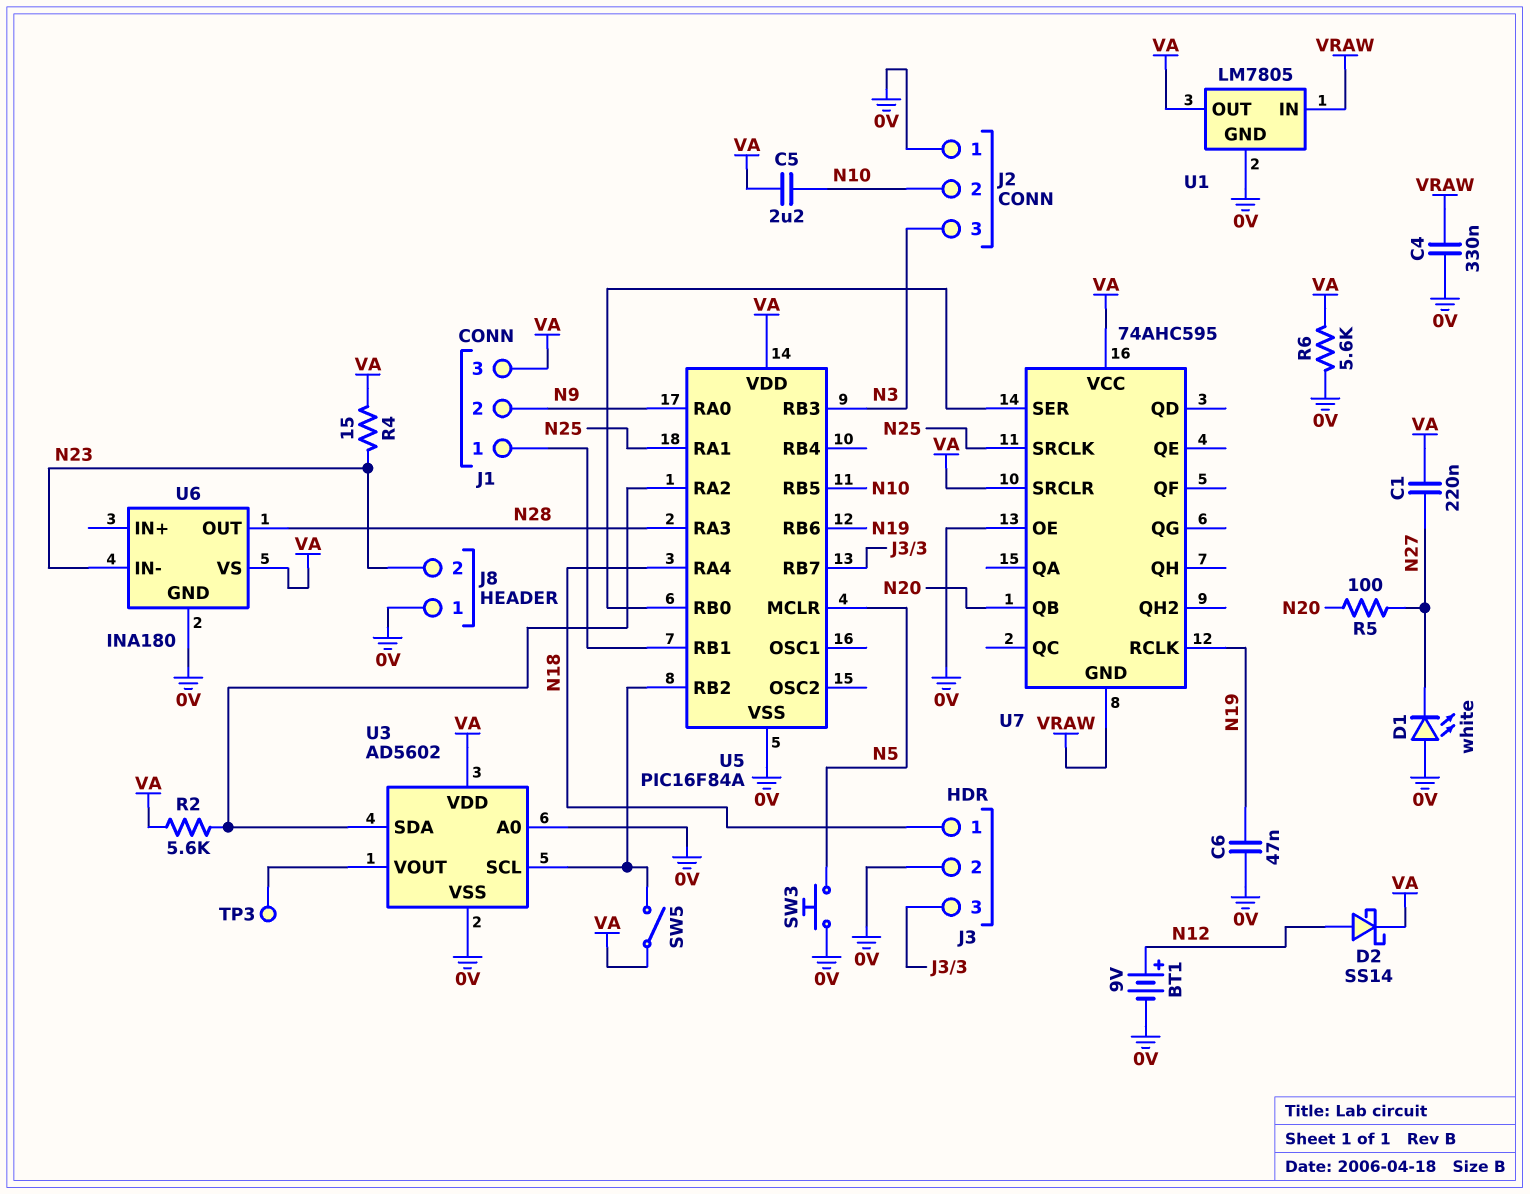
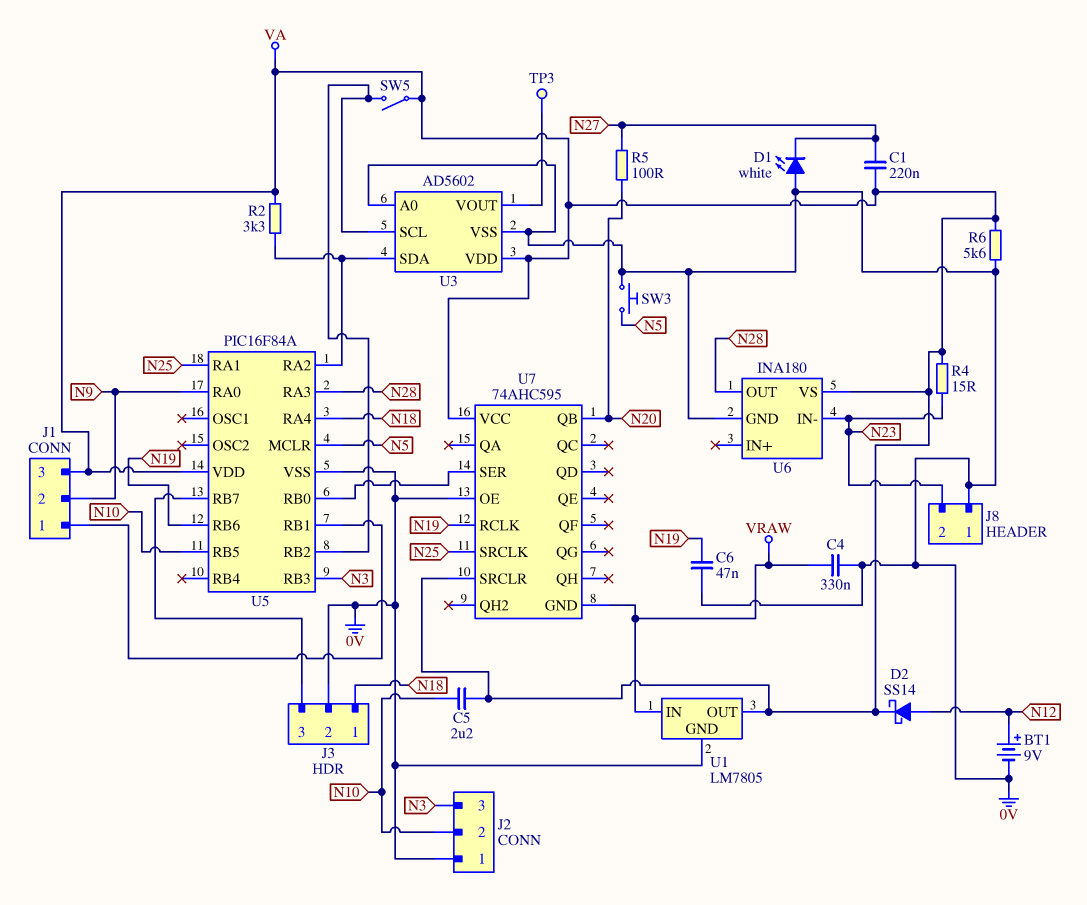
R2: 5.6k (U3/SDA, VA) -> 3.3k (U3/SDA, VA)

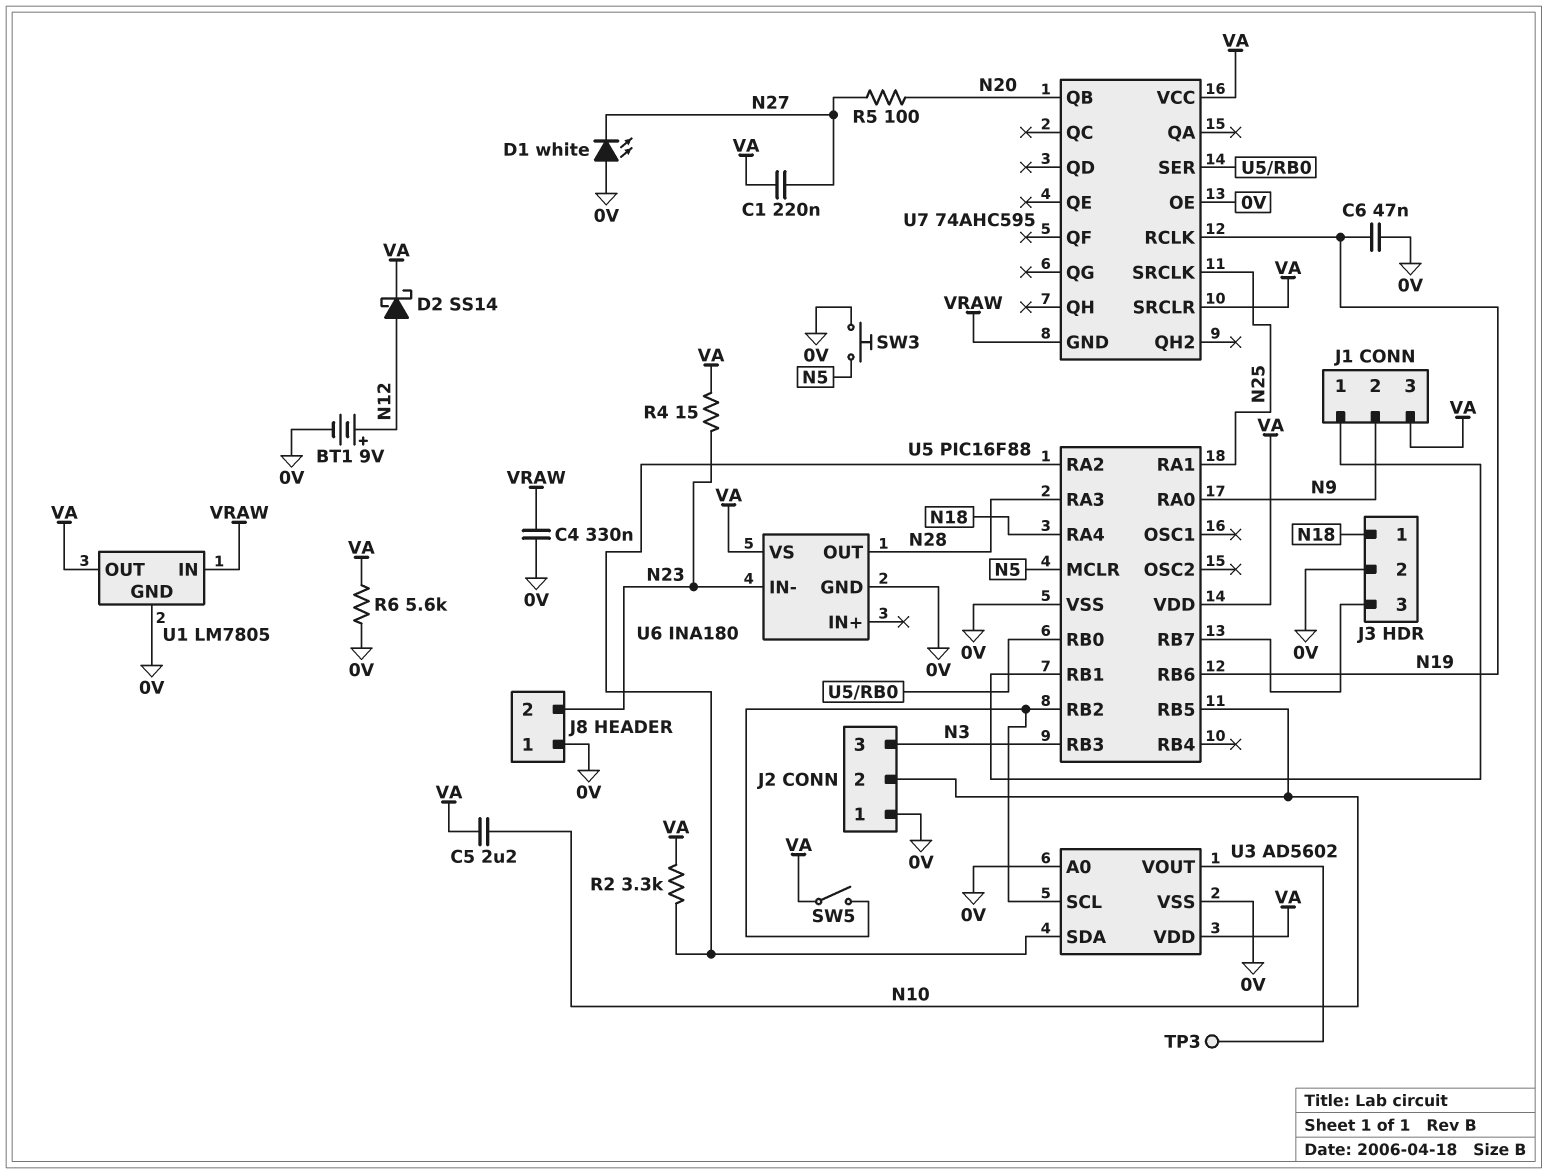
U5: PIC16F84A -> PIC16F88

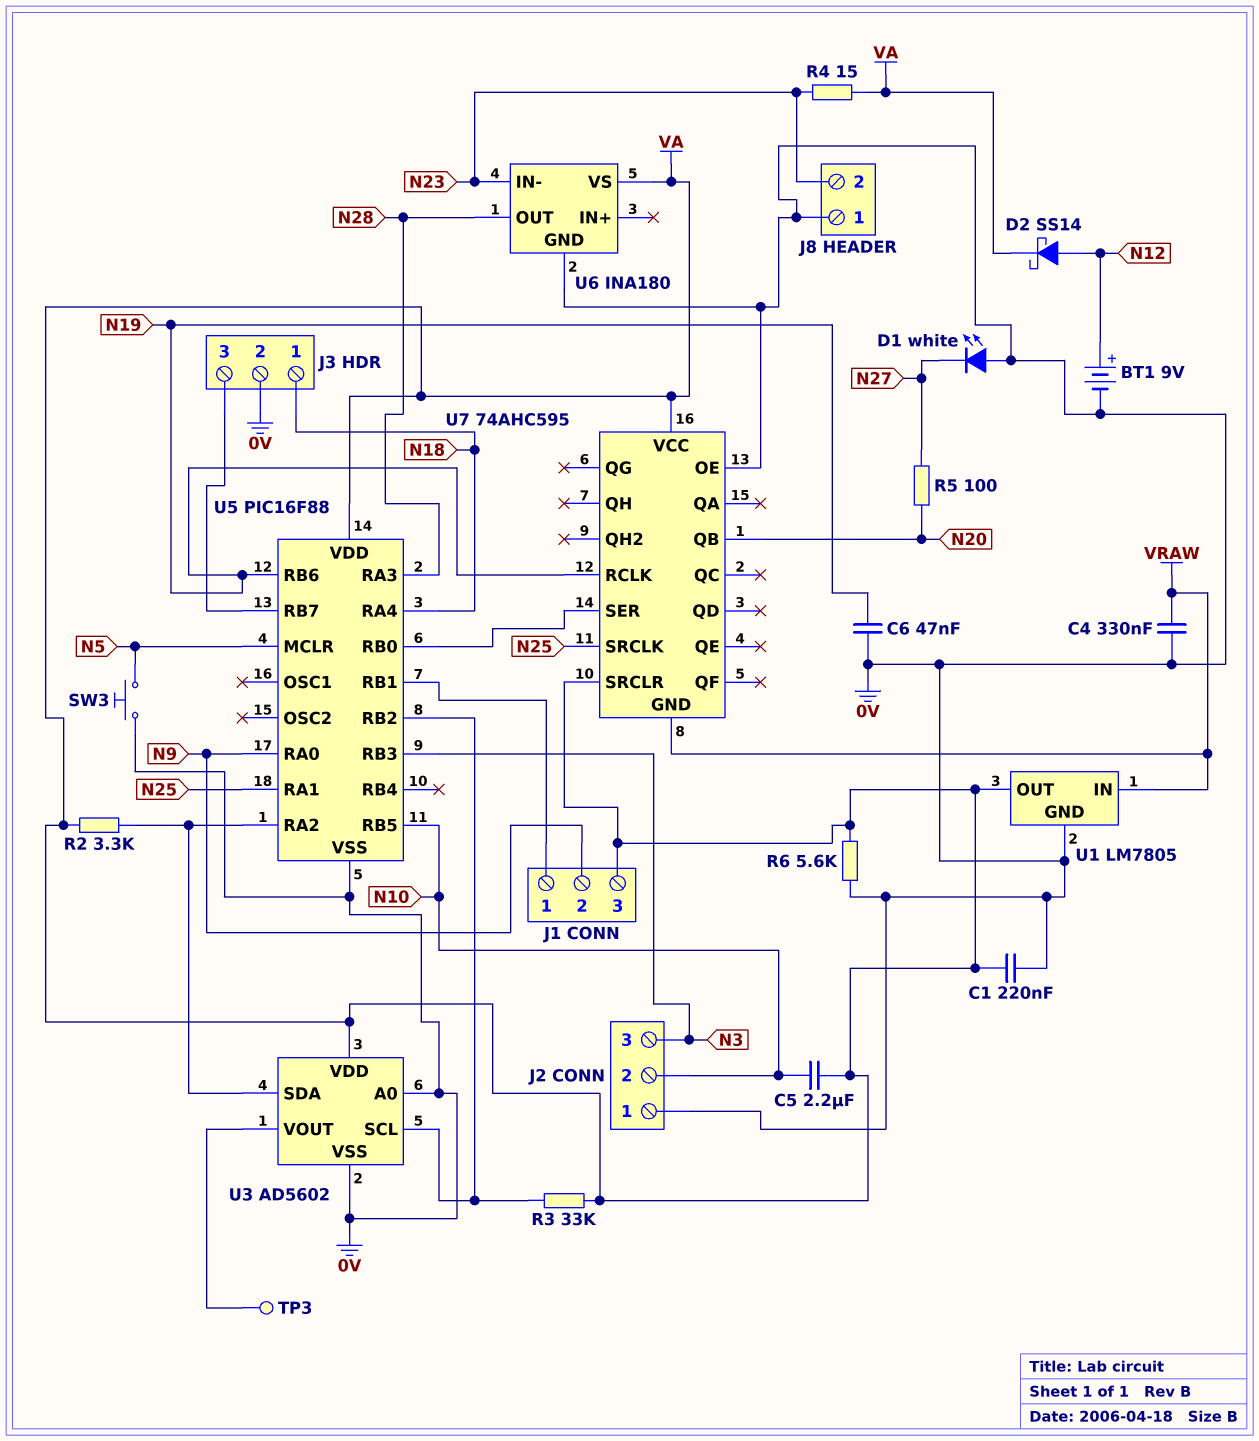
C1: 220nF (N27, VA) -> 220nF (0V, VA)
R3: none -> 33k (U3/SCL, VA)
SW5: switch (U3/SCL, VA) -> none

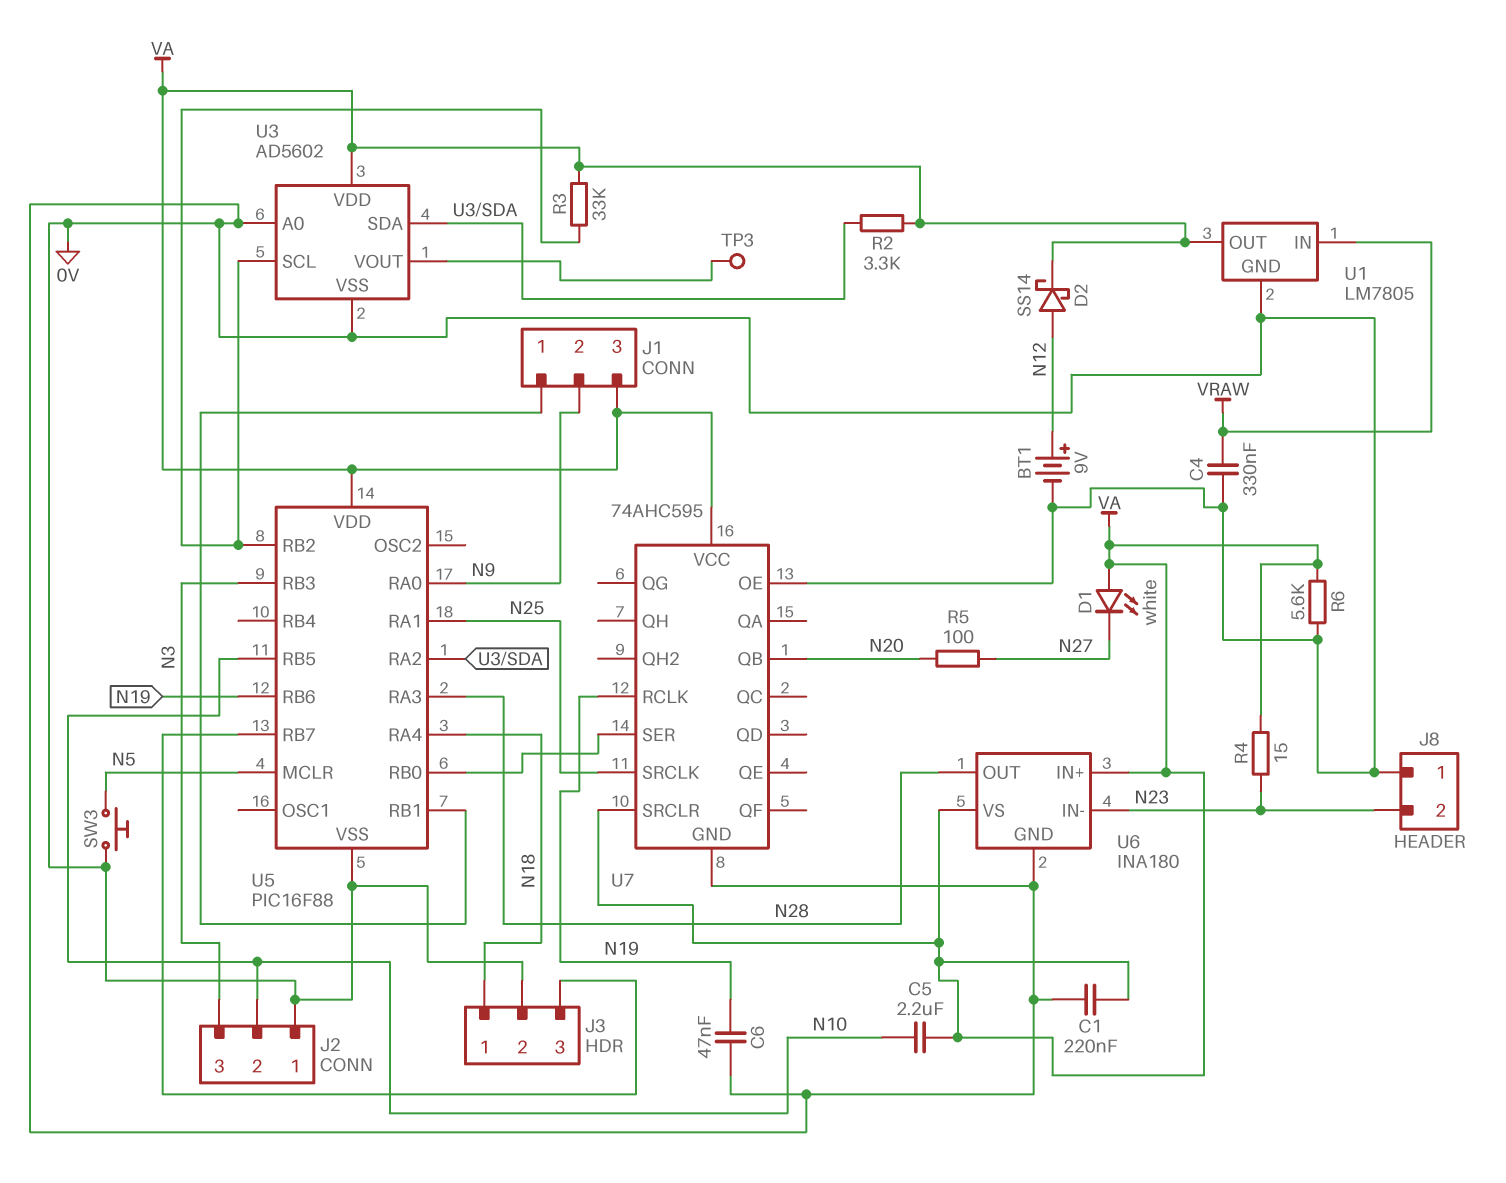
D1: LED white (A 0V, K N27) -> LED white (A VA, K N27)
U6 pin IN+: none -> VA
U7 pin GND: VRAW -> 0V

